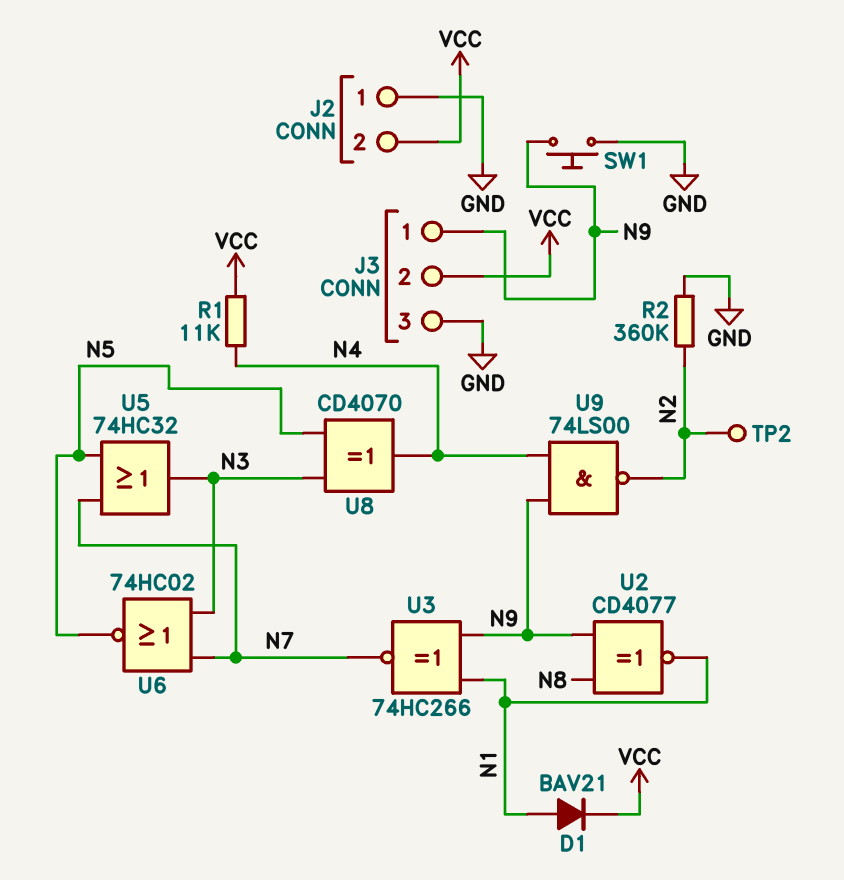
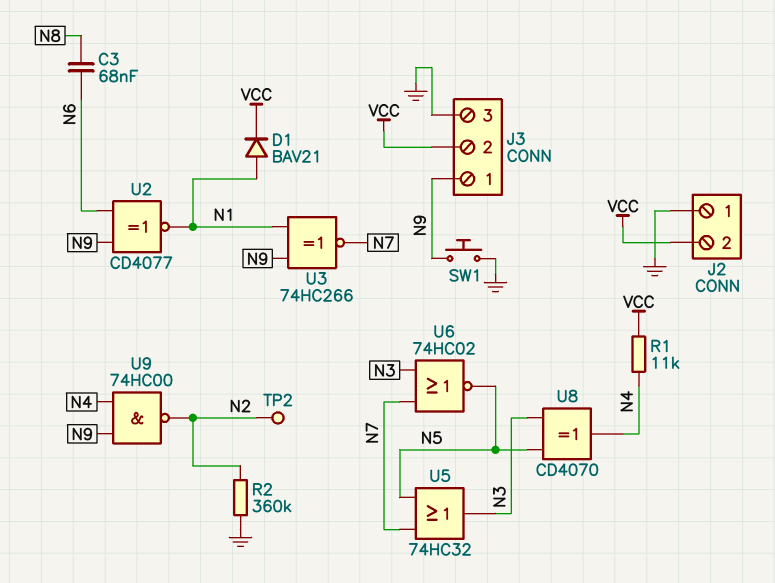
C3: none -> 68nF (N6, N8)
U2: XNOR CD4077 (in N8, in N9, out N1) -> XNOR CD4077 (in N6, in N9, out N1)
U9: NAND 74LS00 (in N4, in N9, out N2) -> NAND 74HC00 (in N4, in N9, out N2)

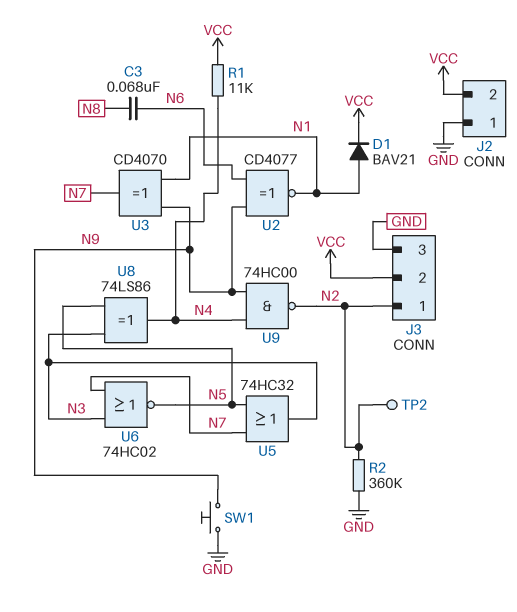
J3 pin 1: N9 -> N2
U3: XNOR 74HC266 (in N1, in N9, out N7) -> XOR CD4070 (in N1, in N9, out N7)
U8: XOR CD4070 (in N3, in N5, out N4) -> XOR 74LS86 (in N3, in N5, out N4)

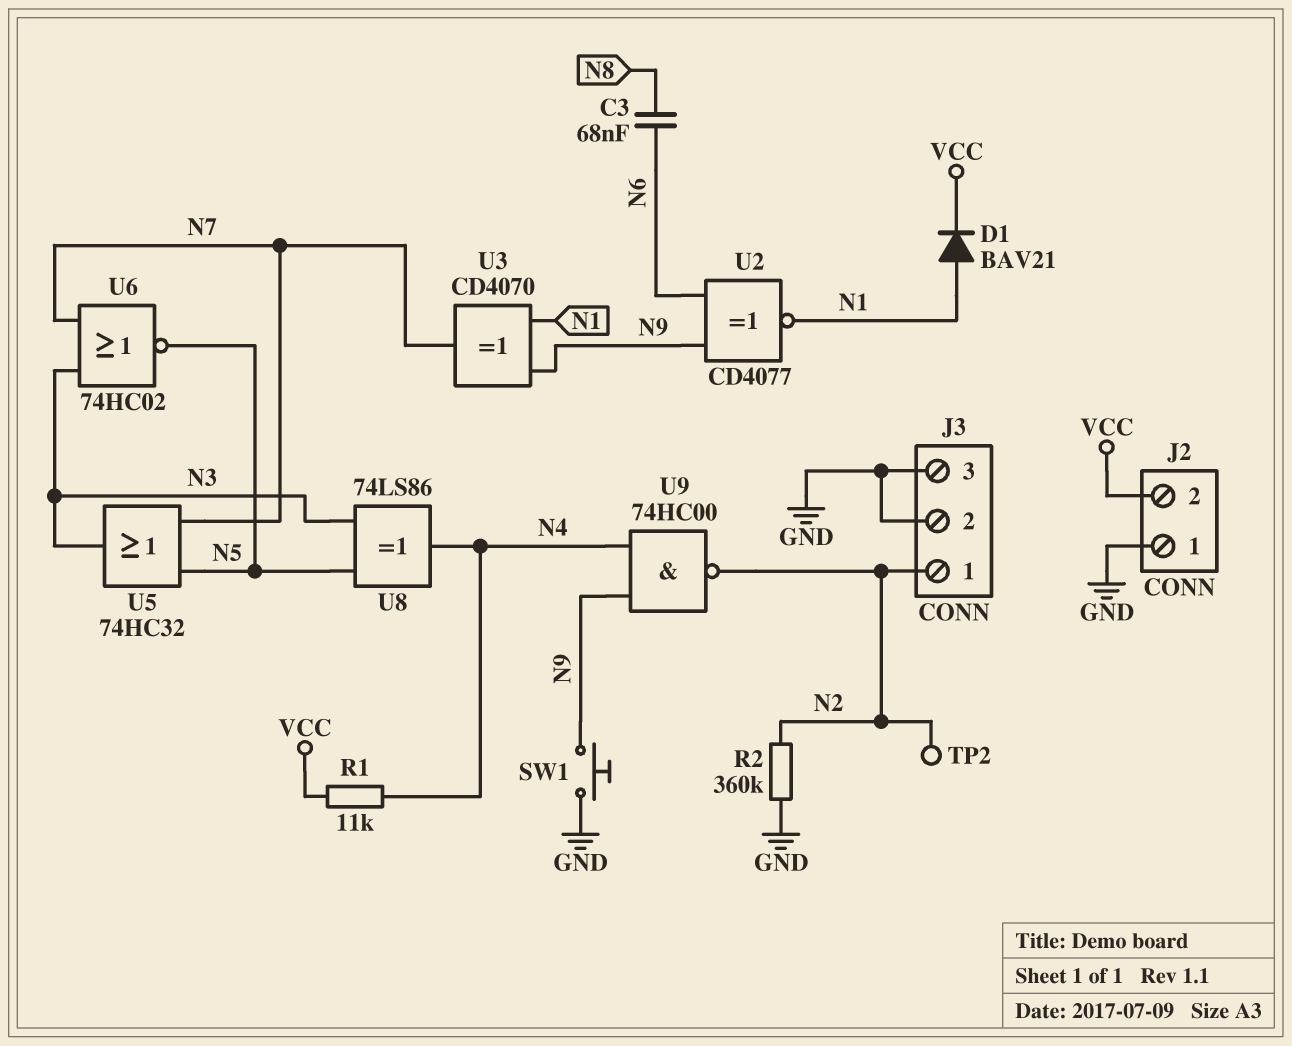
J3 pin 2: VCC -> GND

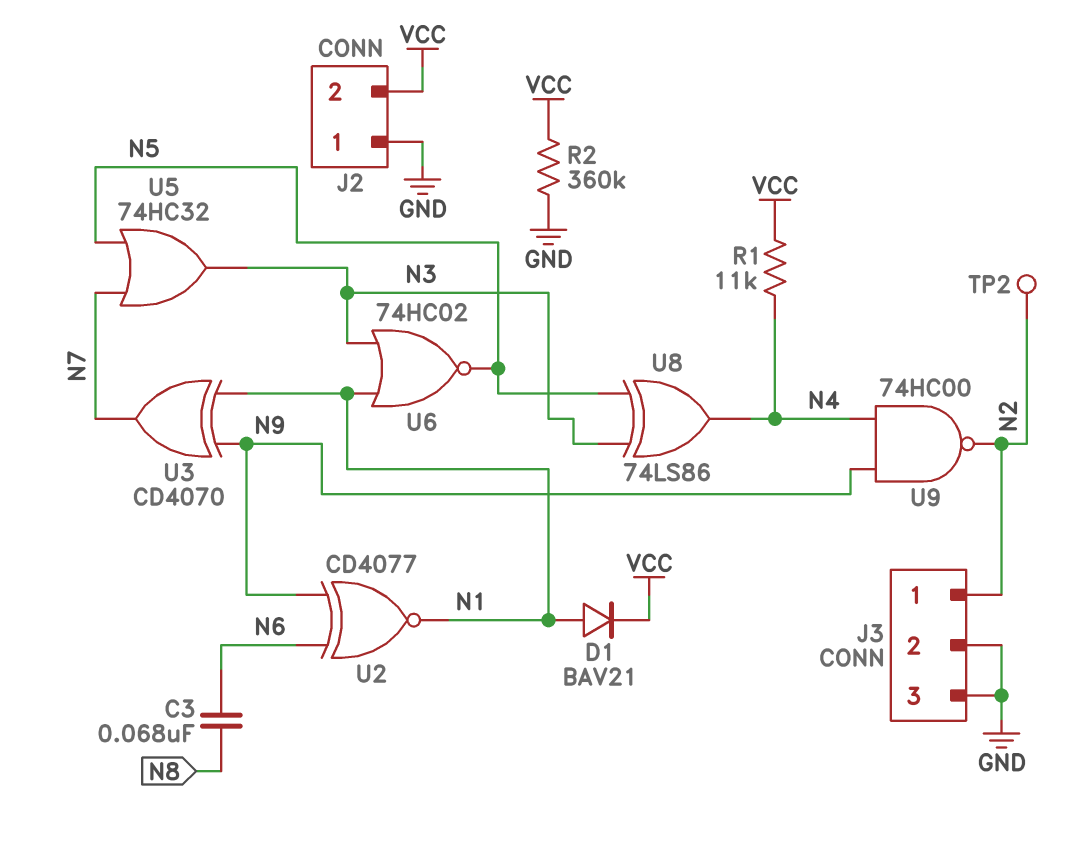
R2: 360k (GND, N2) -> 360k (GND, VCC)
SW1: button (GND, N9) -> none
U6: NOR 74HC02 (in N3, in N7, out N5) -> NOR 74HC02 (in N1, in N3, out N5)

